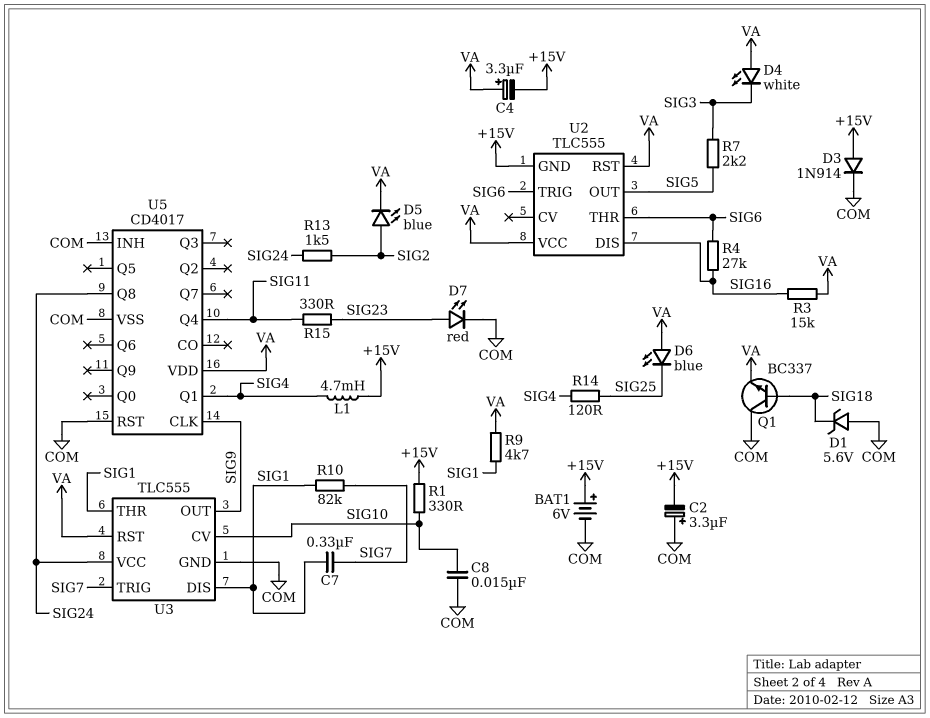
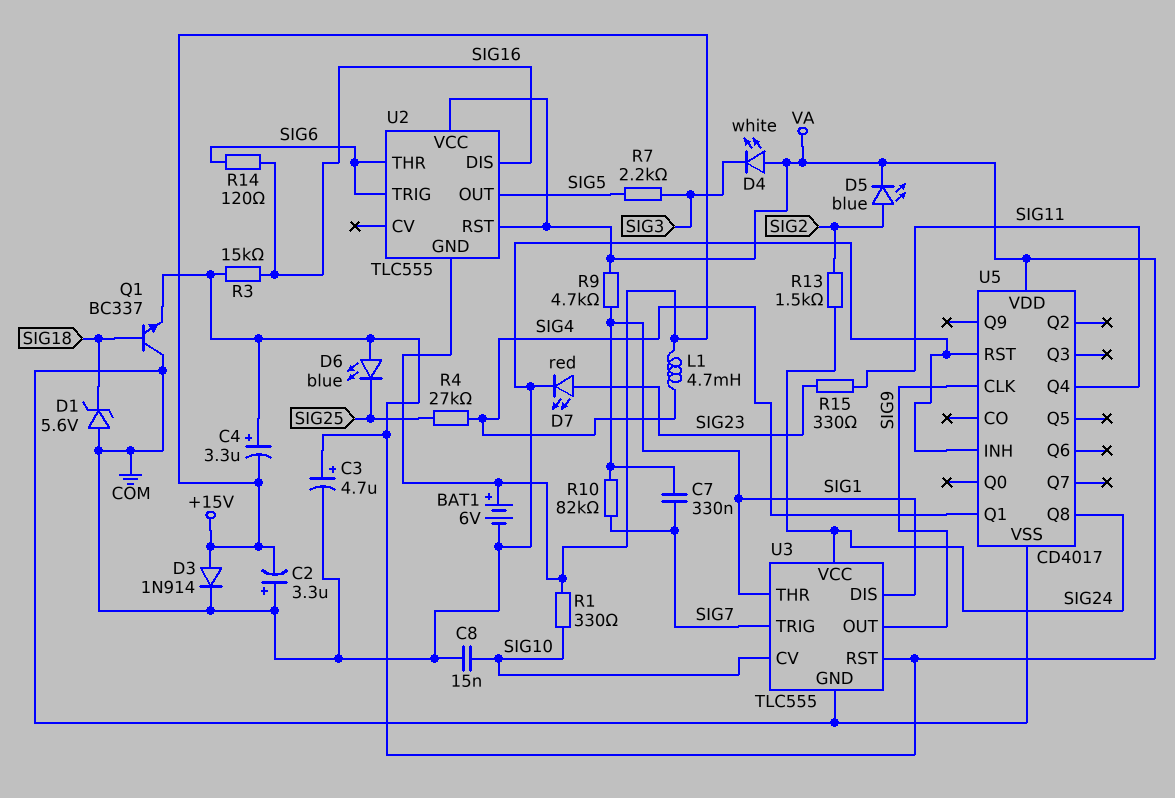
C3: none -> 4.7uF (plus VA, minus COM)
R4: 27k (SIG6, SIG16) -> 27k (SIG4, SIG25)
R14: 120 (SIG4, SIG25) -> 120 (SIG6, SIG16)

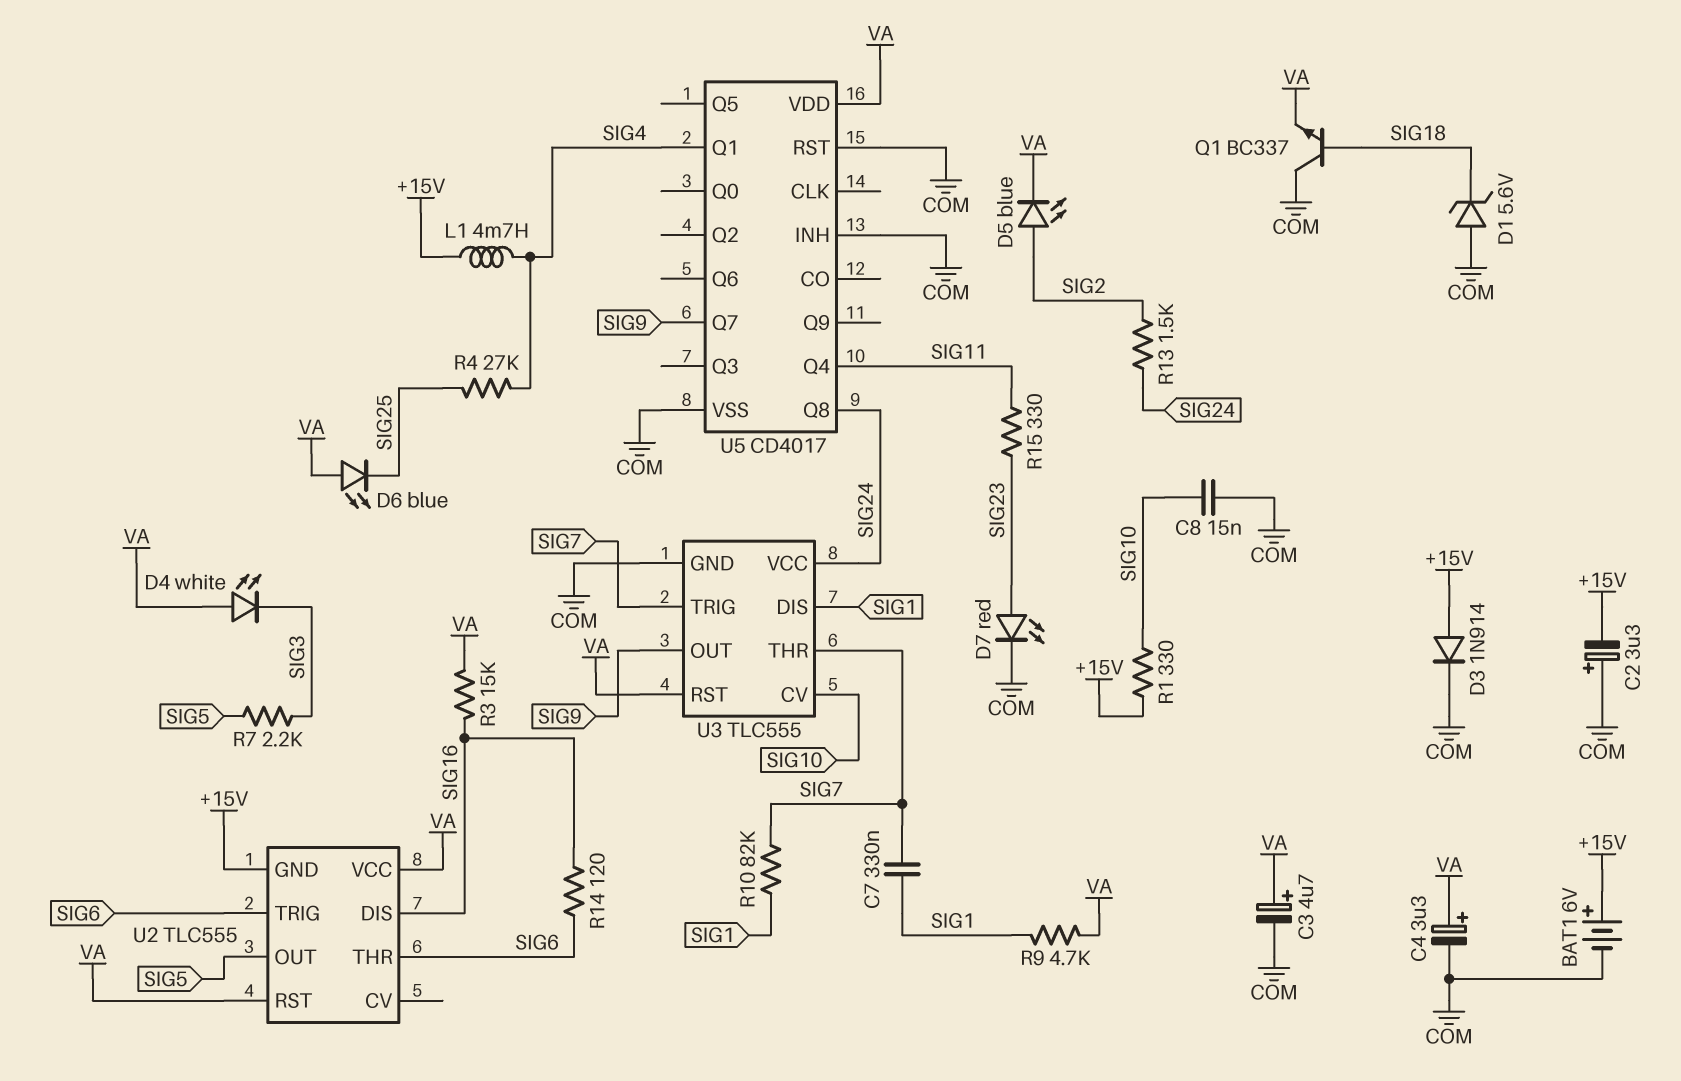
C4: 3.3uF (plus VA, minus +15V) -> 3.3uF (plus VA, minus COM)
U3 pin THR: SIG1 -> SIG7
U5 pin CLK: SIG9 -> none
U5 pin Q7: none -> SIG9

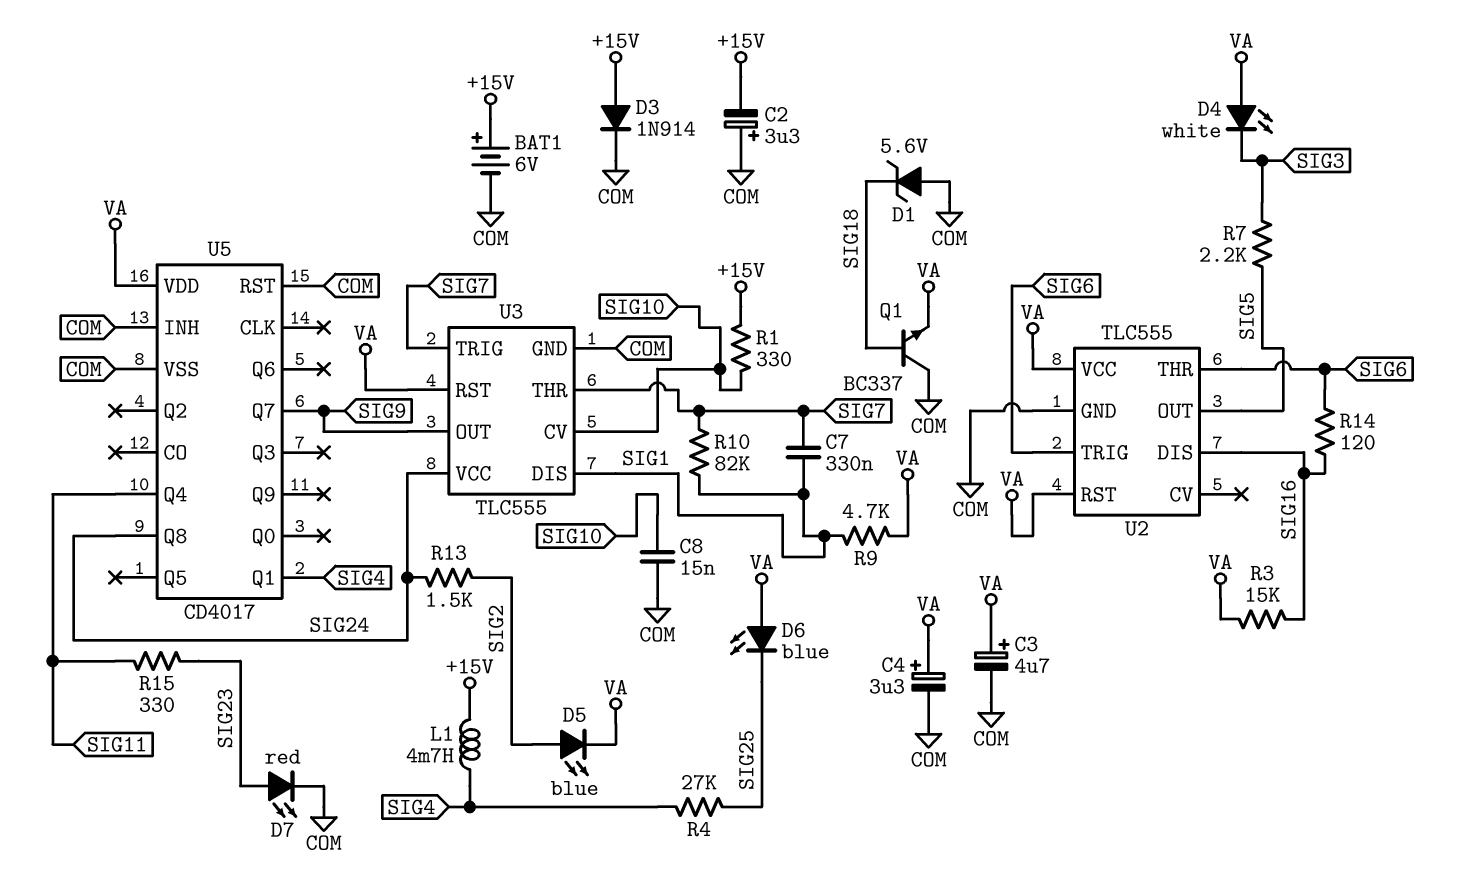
U2 pin GND: +15V -> COM

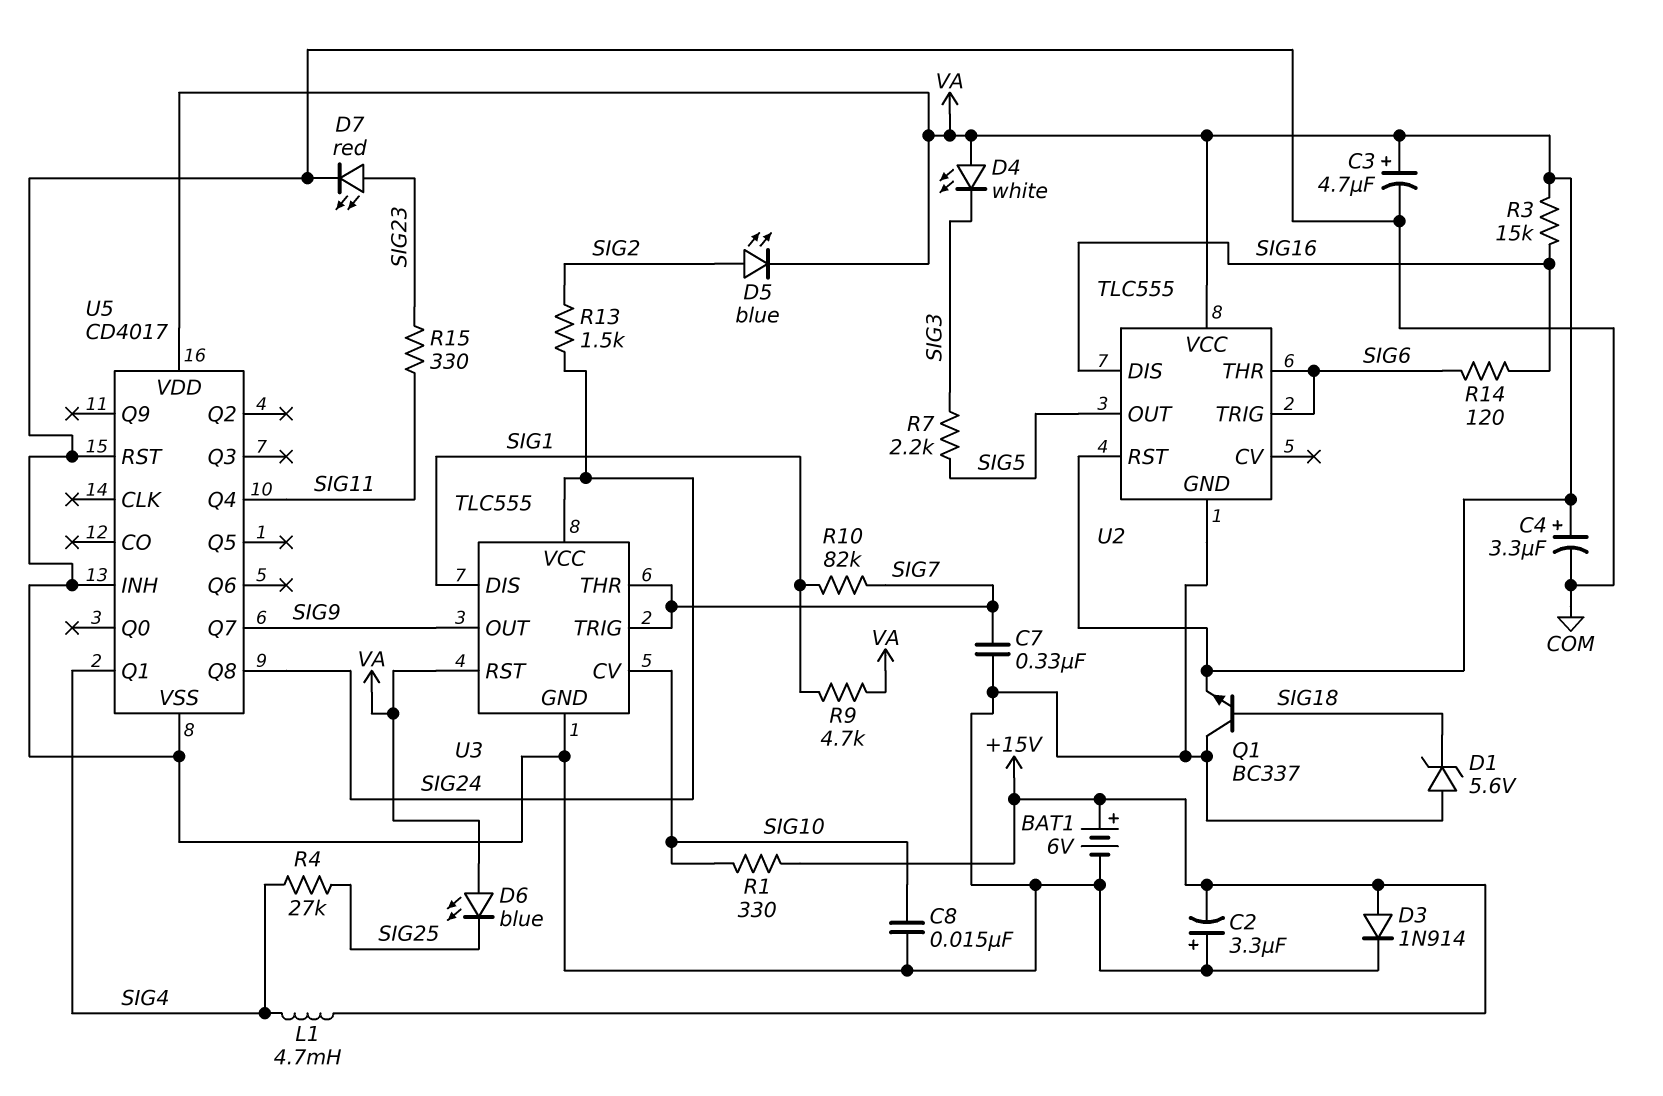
C7: 330nF (SIG1, SIG7) -> 330nF (COM, SIG7)

